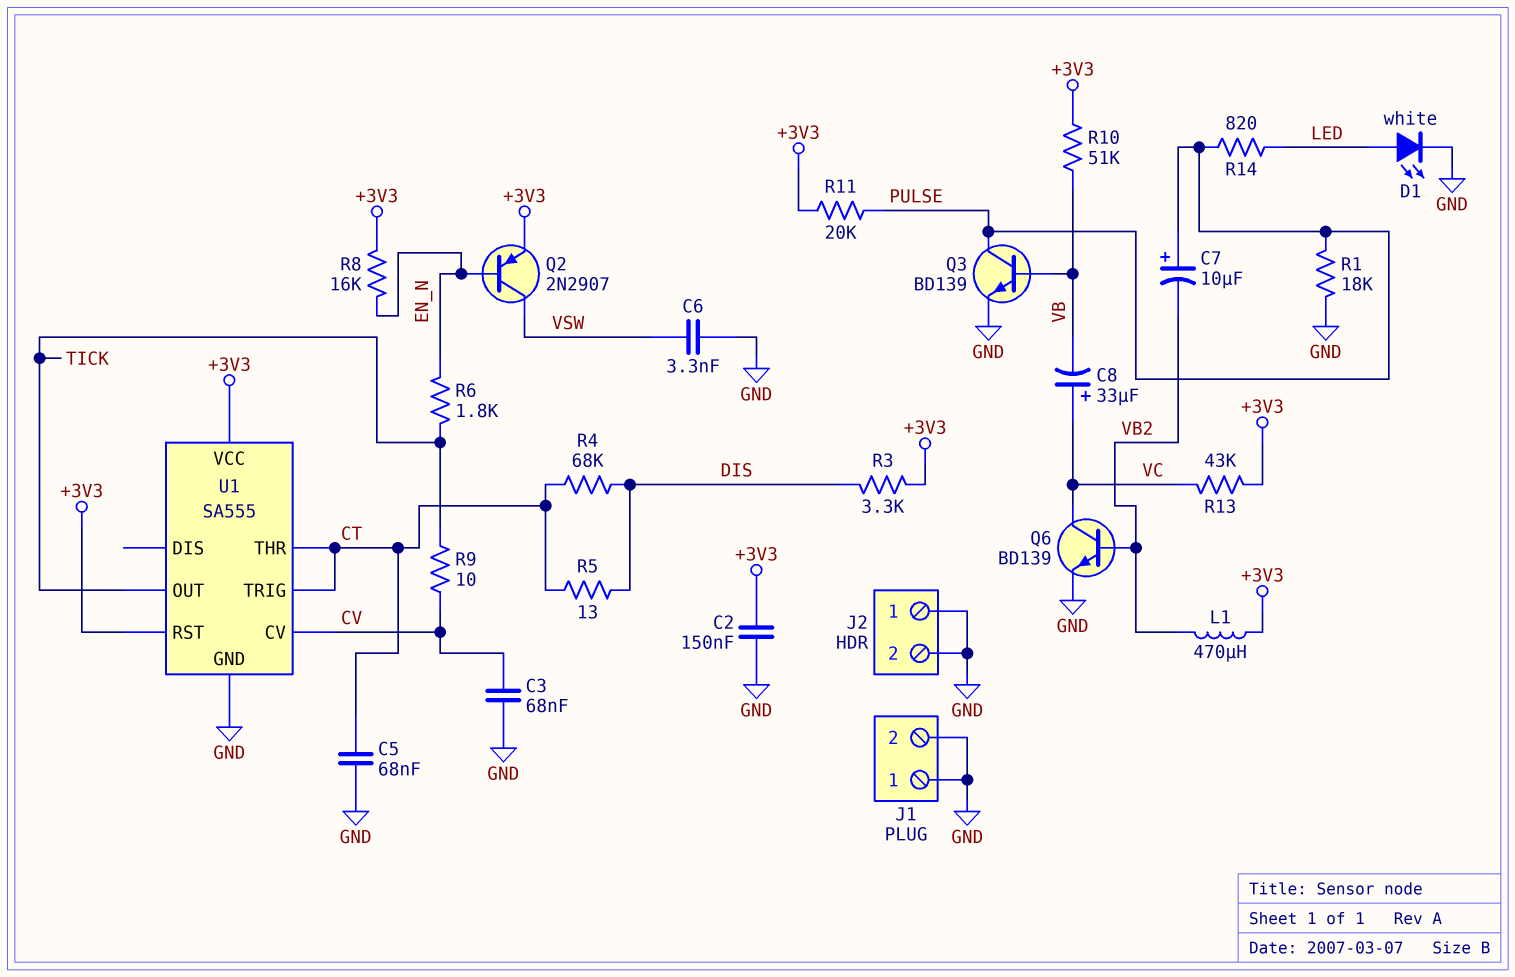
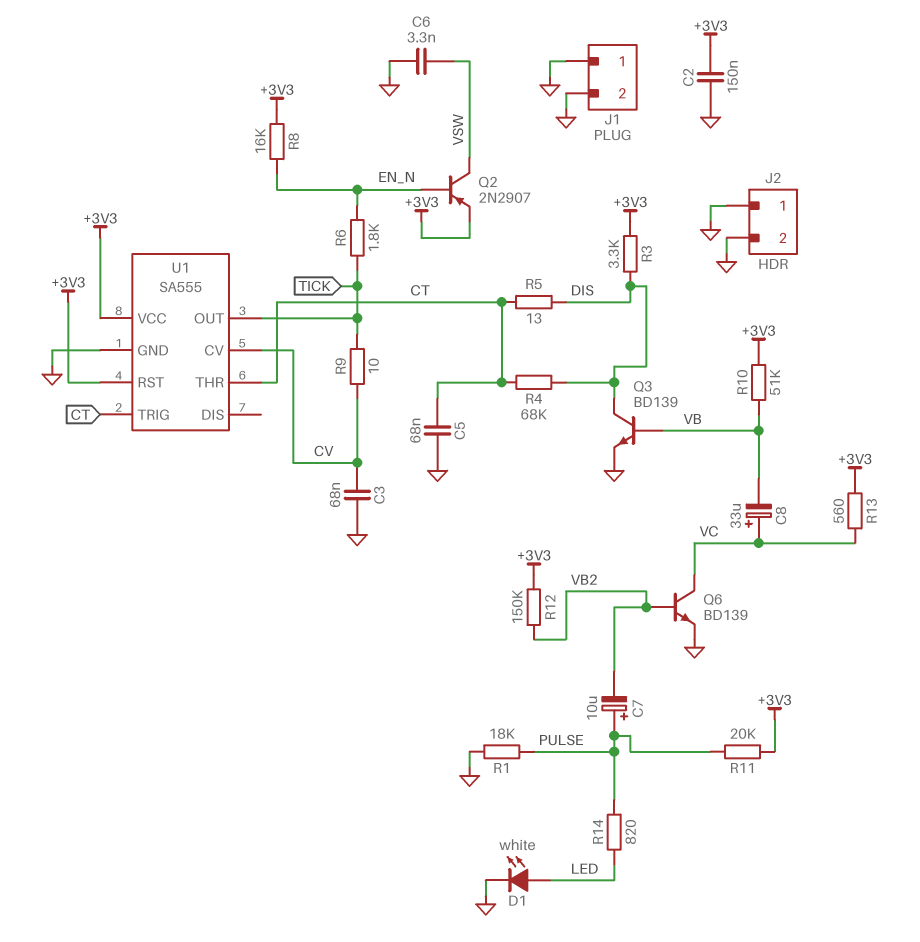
L1: 470uH (+3V3, VB2) -> none
Q3: NPN BD139 (B VB, C PULSE, E GND) -> NPN BD139 (B VB, C DIS, E GND)
R12: none -> 150k (+3V3, VB2)
R13: 43k (+3V3, VC) -> 560 (+3V3, VC)

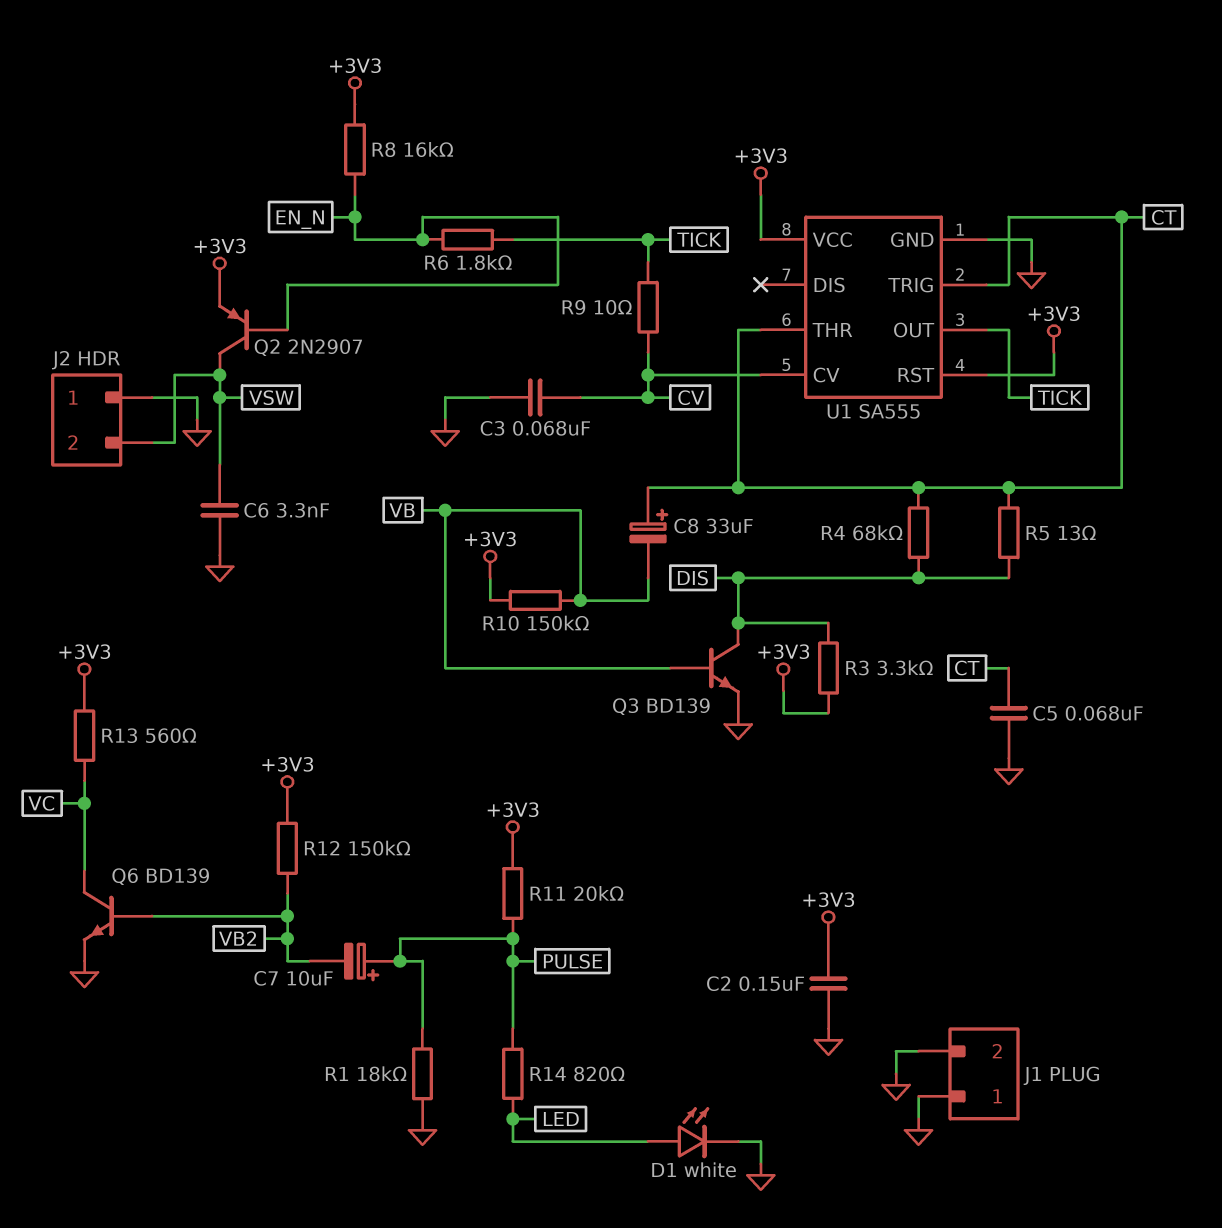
C8: 33uF (plus VC, minus VB) -> 33uF (plus CT, minus VB)
J2 pin 2: GND -> VSW
R10: 51k (+3V3, VB) -> 150k (+3V3, VB)

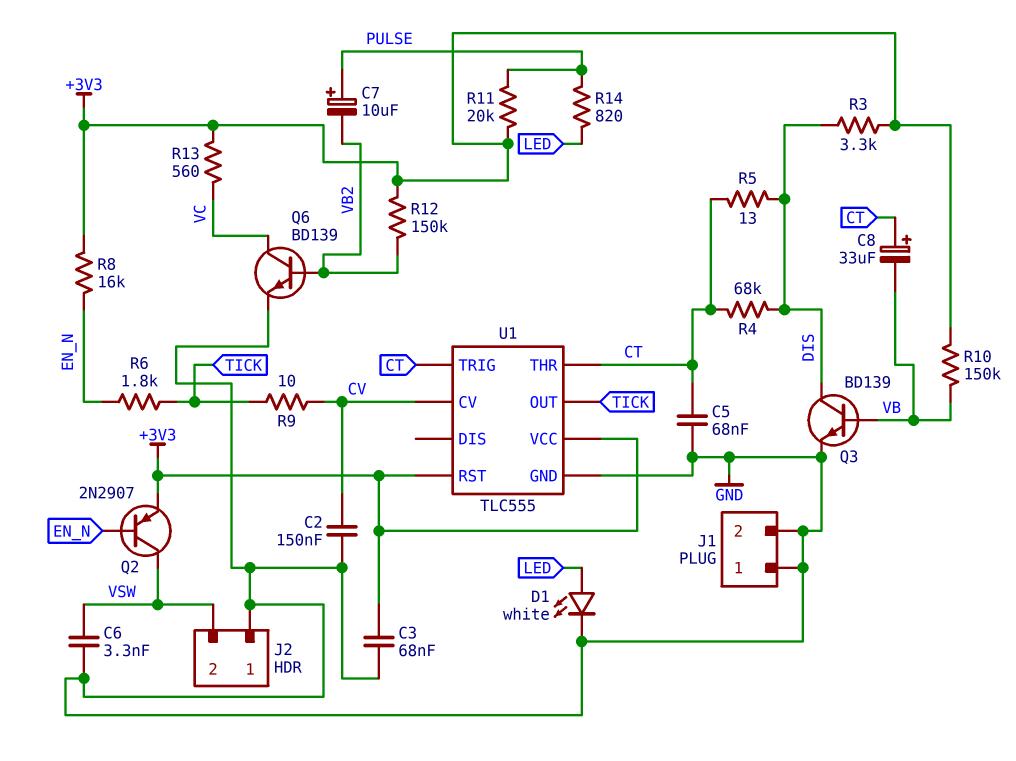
C2: 150nF (+3V3, GND) -> 150nF (CV, GND)
C3: 68nF (CV, GND) -> 68nF (+3V3, GND)
R1: 18k (GND, PULSE) -> none
U1: SA555 -> TLC555

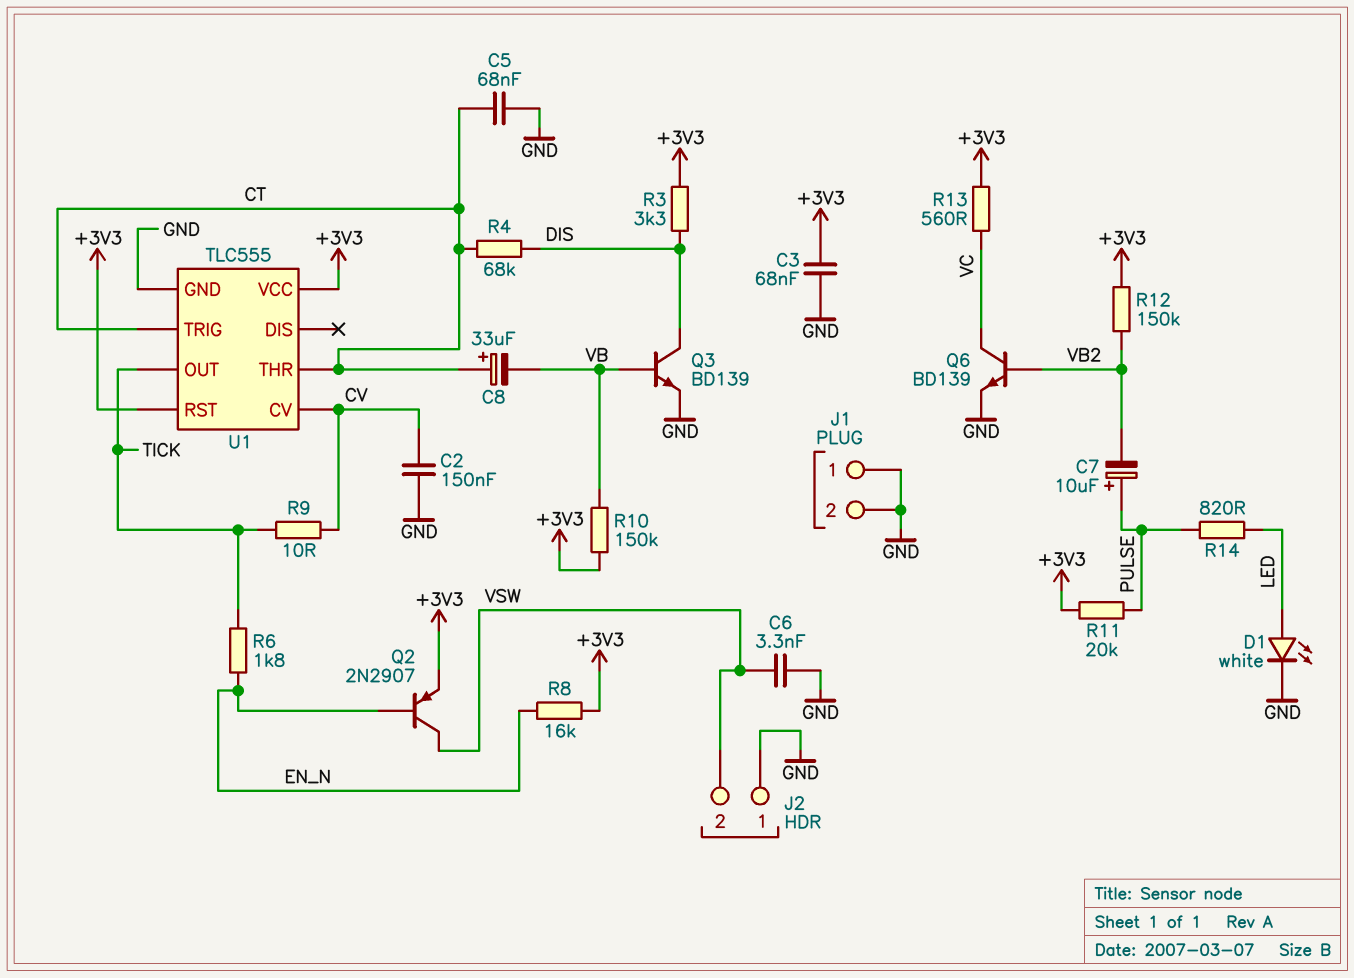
R5: 13 (CT, DIS) -> none

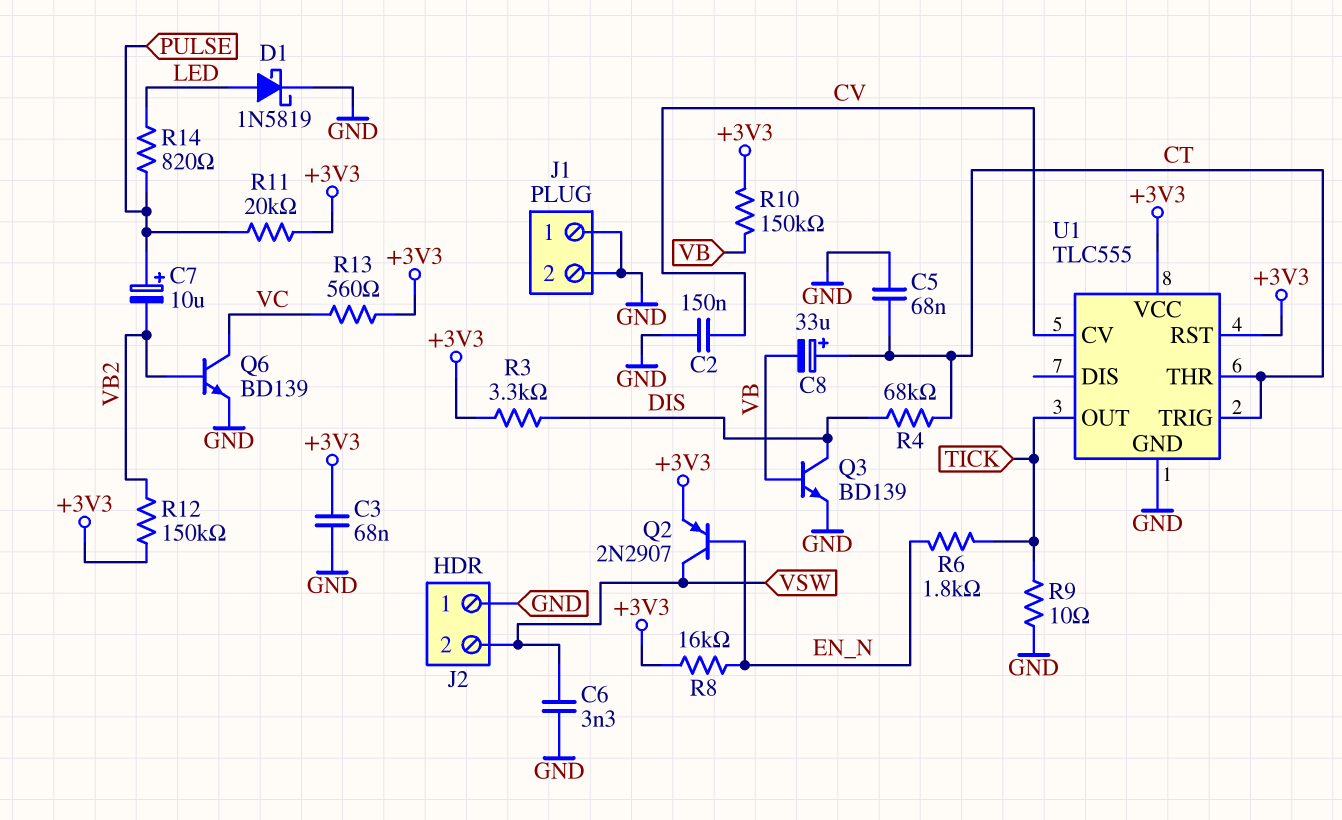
D1: LED white (A LED, K GND) -> schottky 1N5819 (A LED, K GND)
R9: 10 (CV, TICK) -> 10 (GND, TICK)

